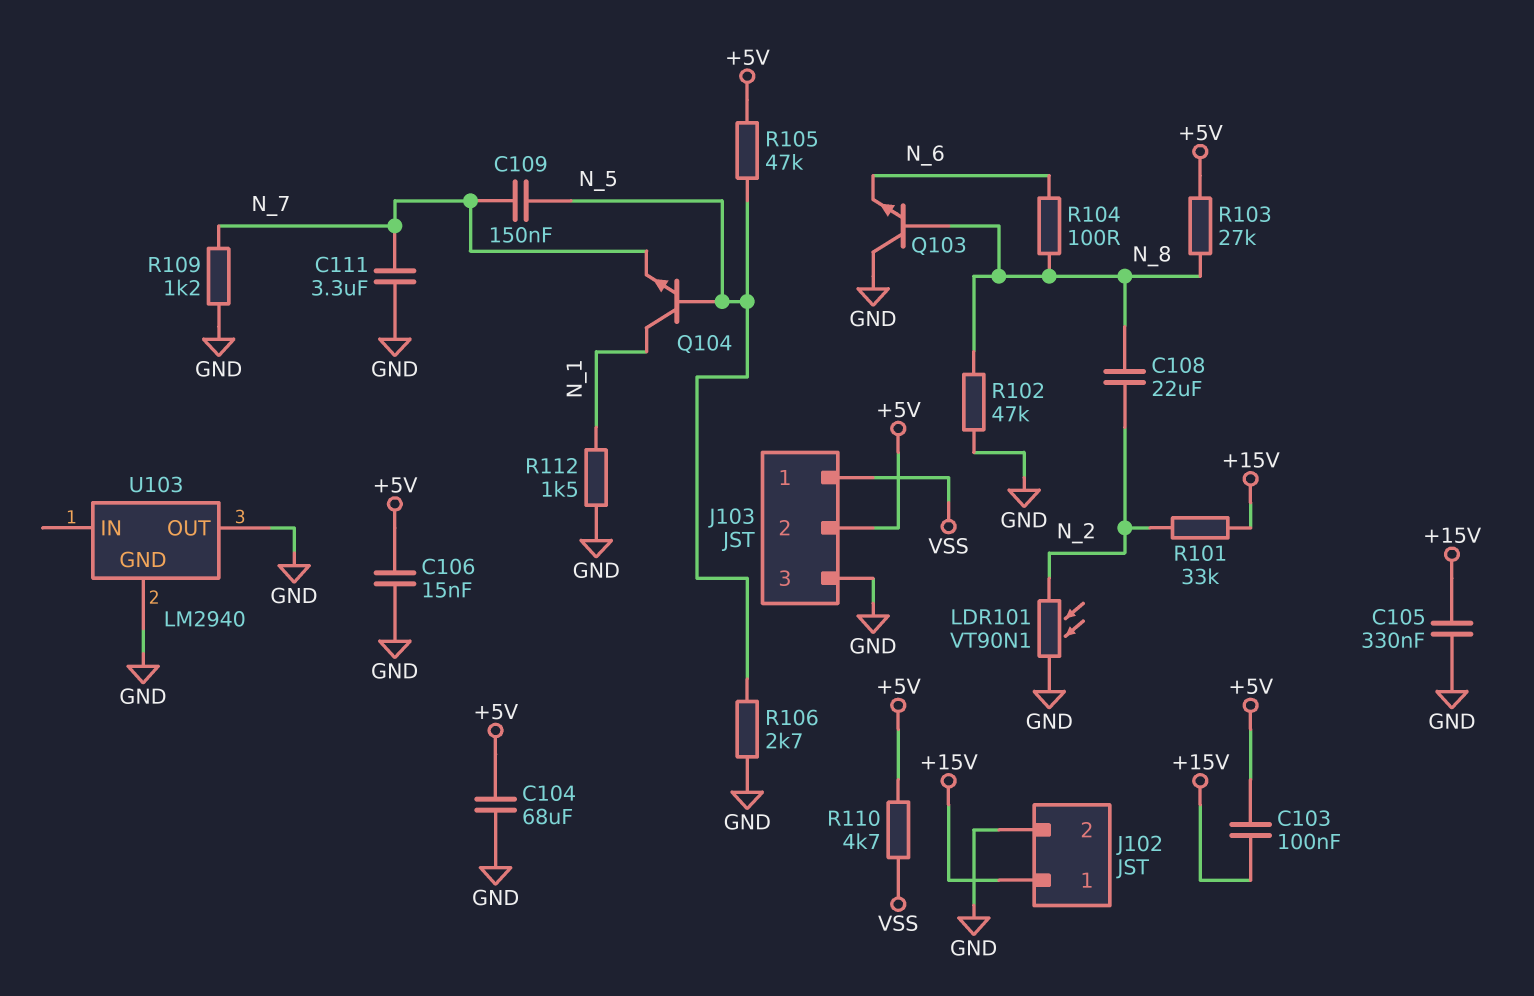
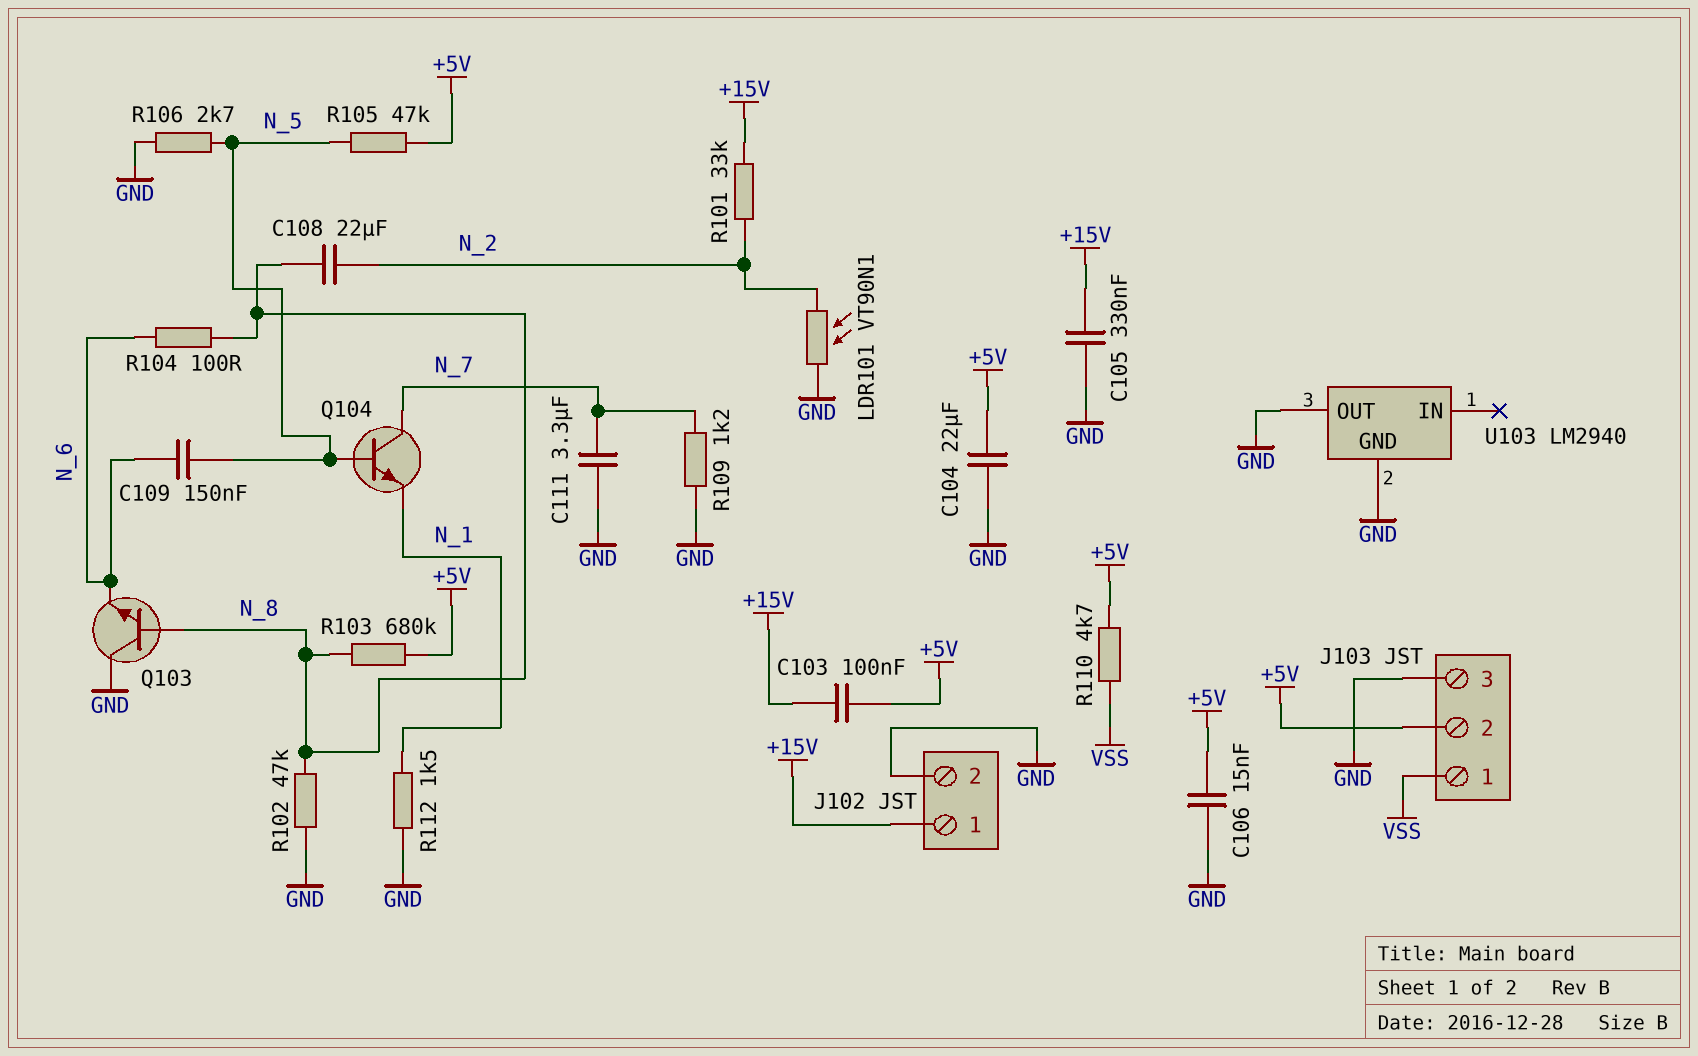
C104: 68uF (+5V, GND) -> 22uF (+5V, GND)
C109: 150nF (N_5, N_7) -> 150nF (N_5, N_6)
Q104: NPN (B N_5, C N_1, E N_7) -> NPN (B N_5, C N_7, E N_1)
R103: 27k (+5V, N_8) -> 680k (+5V, N_8)

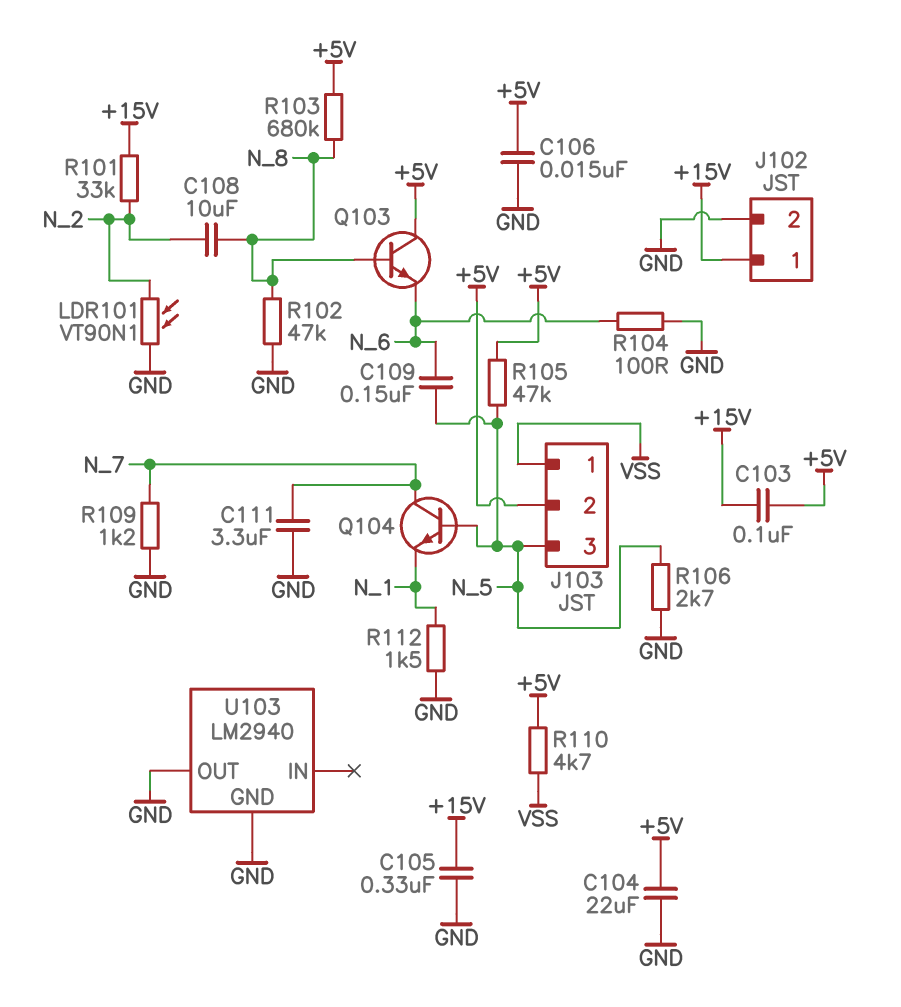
C108: 22uF (N_2, N_8) -> 10uF (N_2, N_8)
J103 pin 3: GND -> N_5
Q103: NPN (B N_8, C GND, E N_6) -> NPN (B N_8, C +5V, E N_6)
R104: 100 (N_6, N_8) -> 100 (GND, N_6)

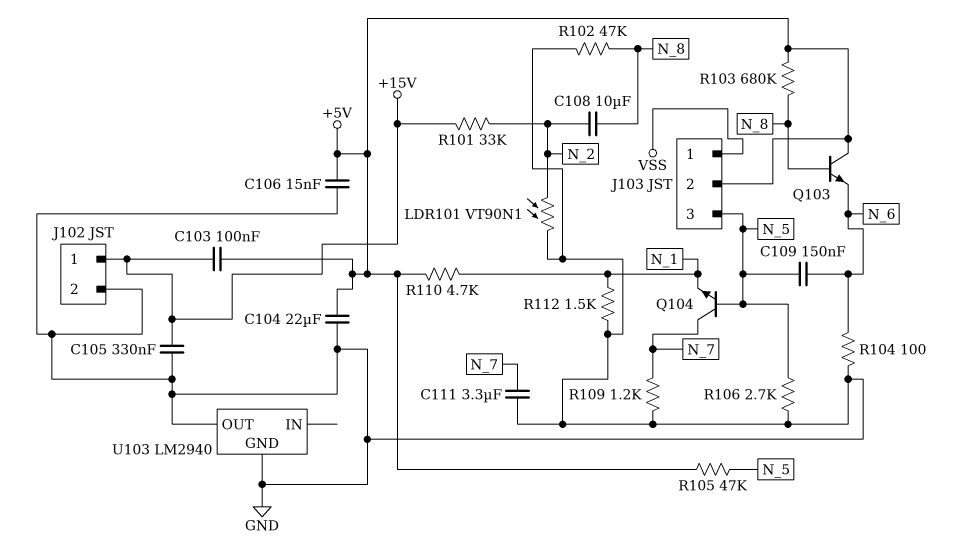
R110: 4.7k (+5V, VSS) -> 4.7k (+5V, N_1)

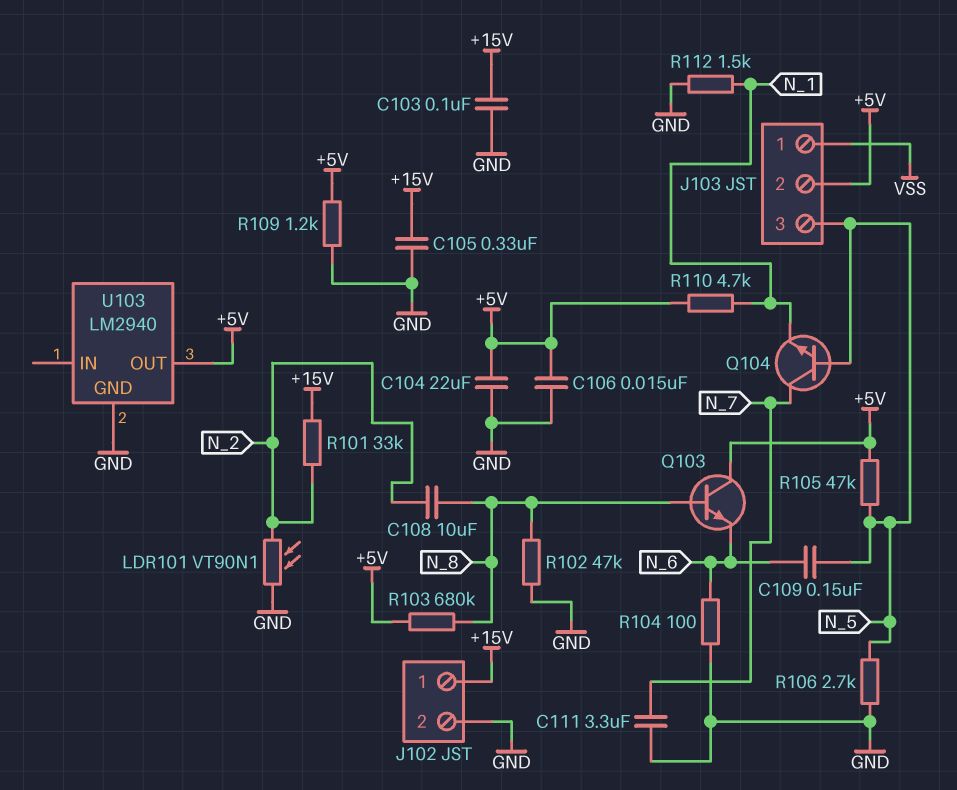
C103: 100nF (+5V, +15V) -> 100nF (+15V, GND)
R109: 1.2k (GND, N_7) -> 1.2k (+5V, GND)
U103 pin OUT: GND -> +5V

